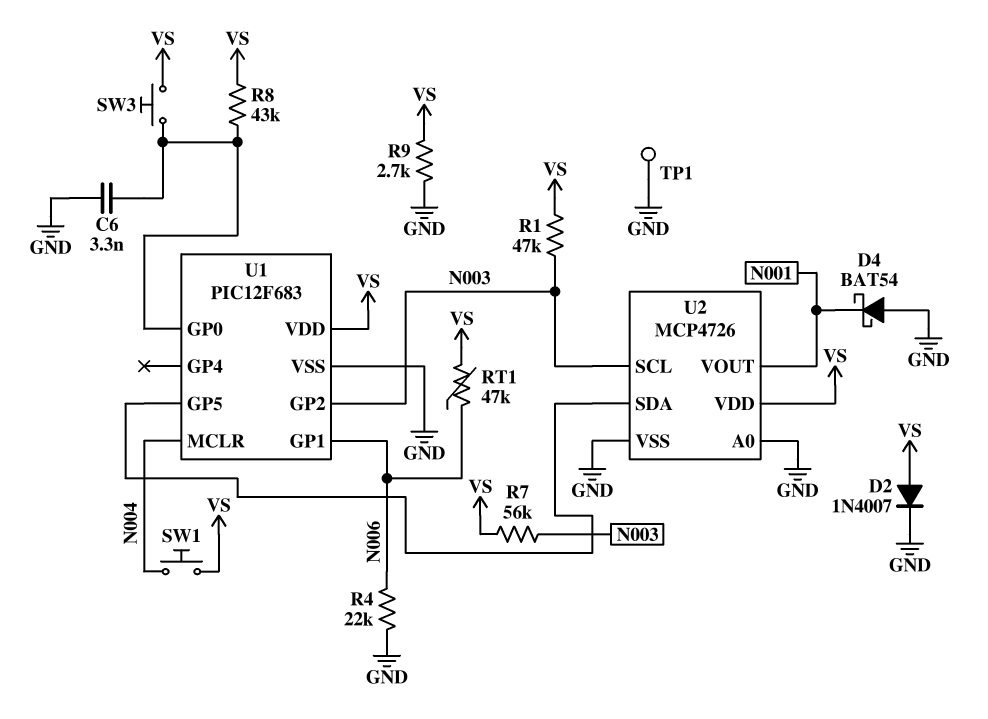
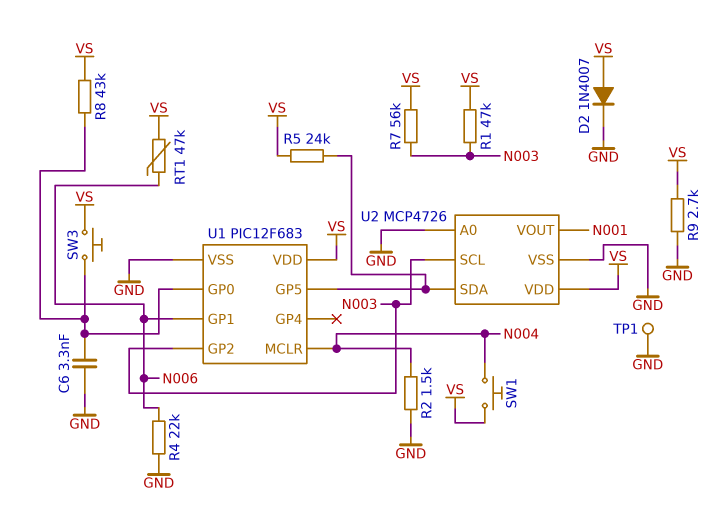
D4: schottky BAT54 (A GND, K N001) -> none
R2: none -> 1.5k (GND, N004)
R5: none -> 24k (U1/GP5, VS)

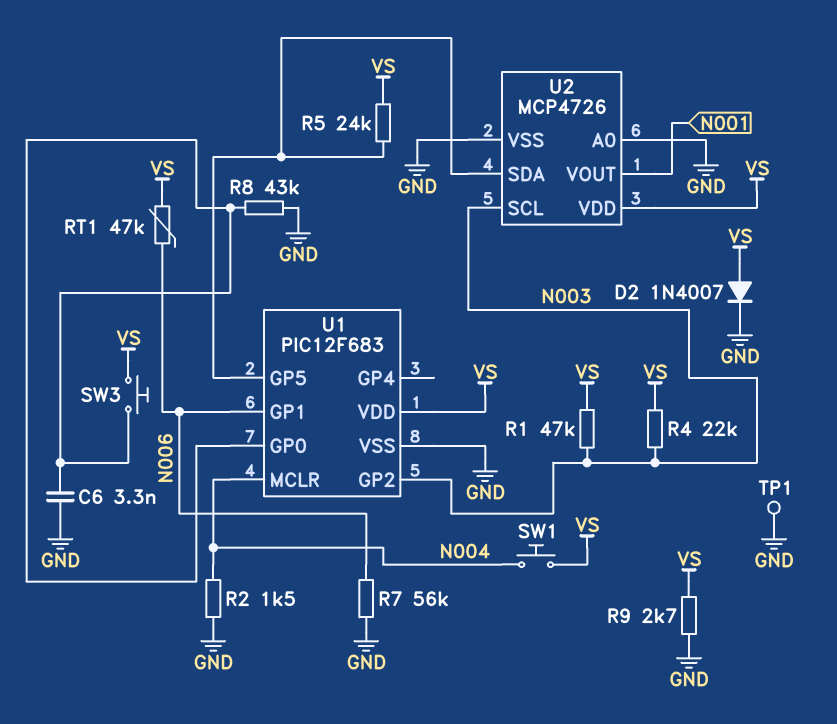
R4: 22k (GND, N006) -> 22k (N003, VS)
R7: 56k (N003, VS) -> 56k (GND, N006)
R8: 43k (U1/GP0, VS) -> 43k (GND, U1/GP0)

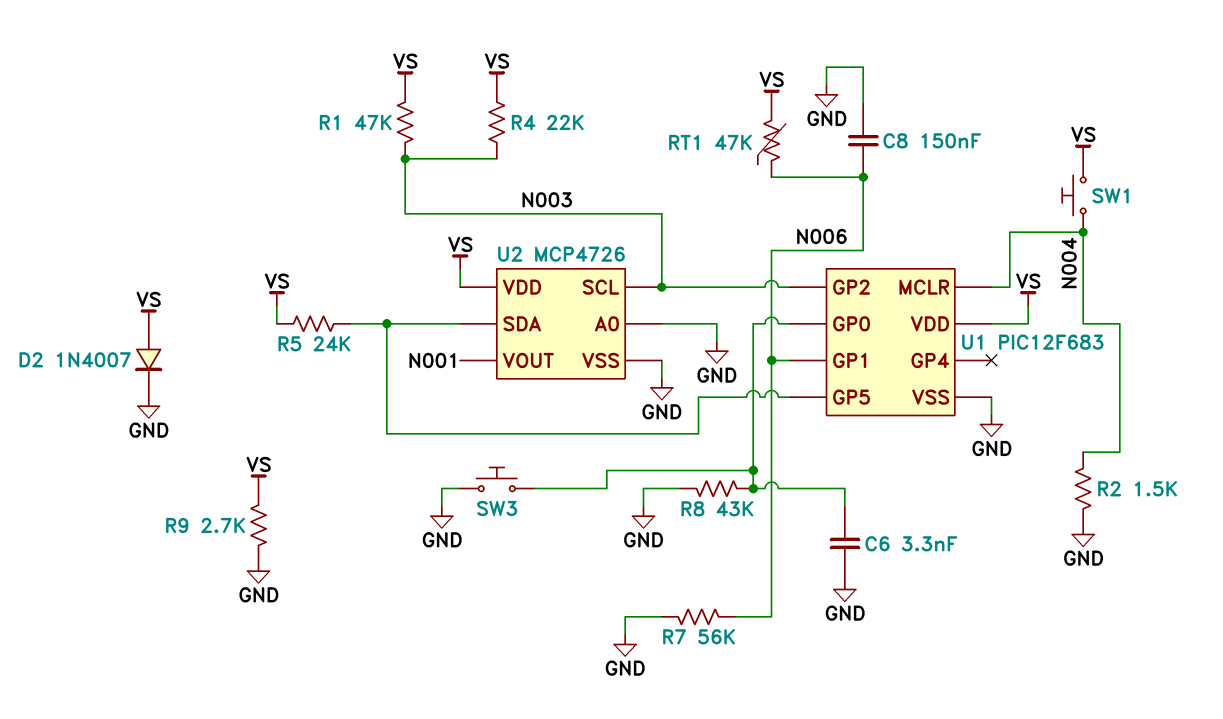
C8: none -> 150nF (GND, N006)
SW3: button (U1/GP0, VS) -> button (GND, U1/GP0)
TP1: test point (GND) -> none

